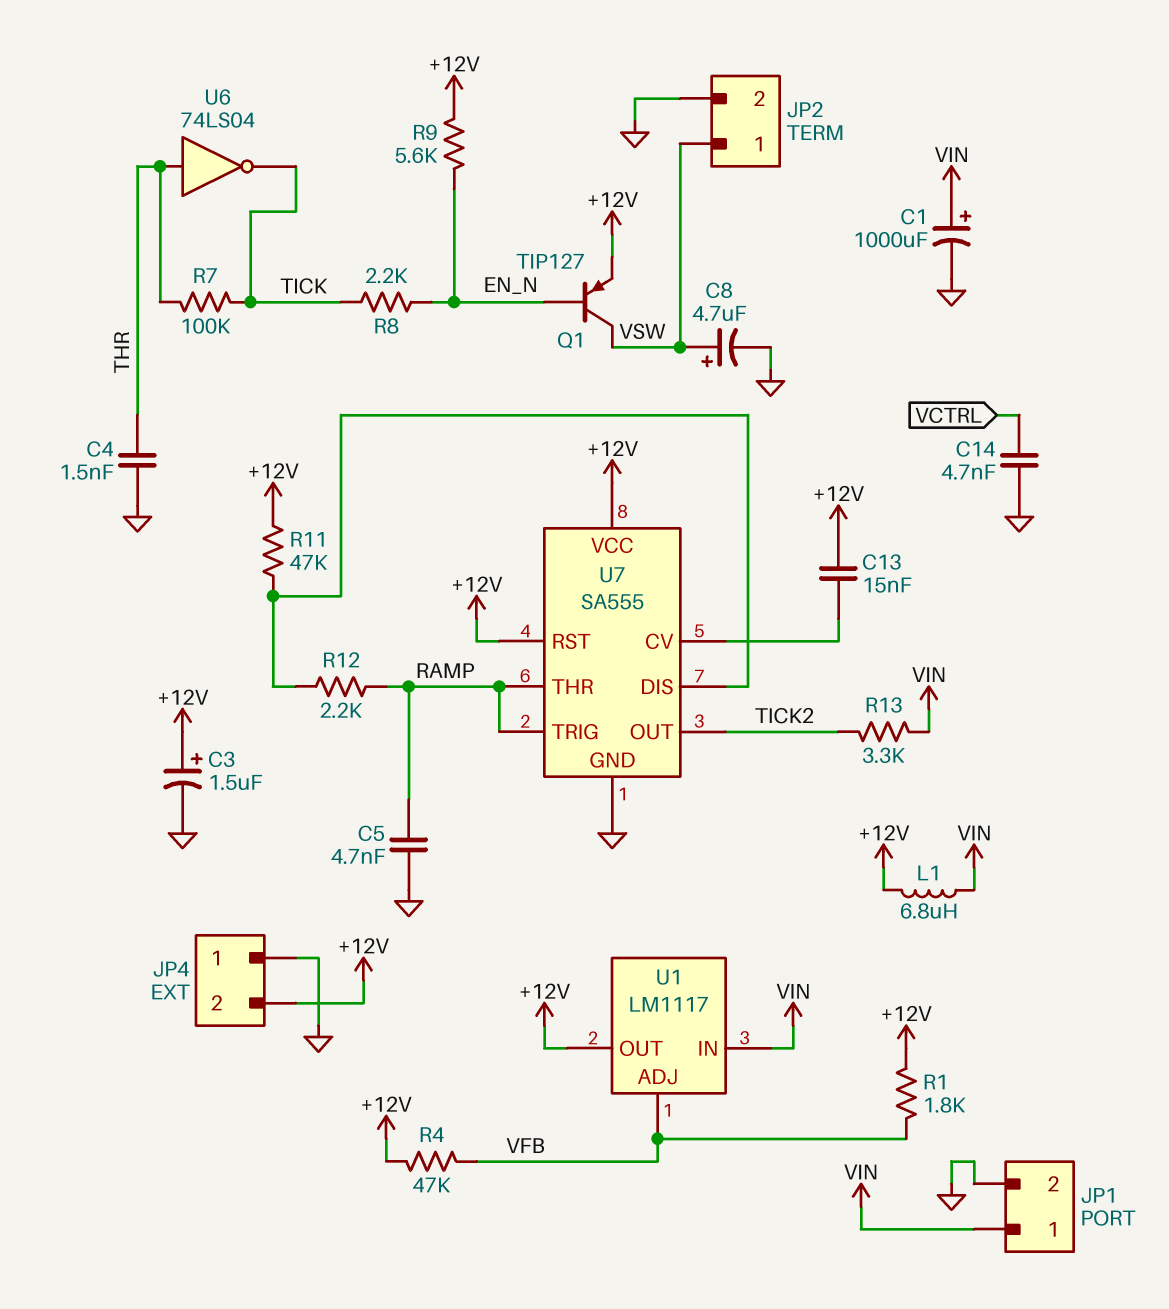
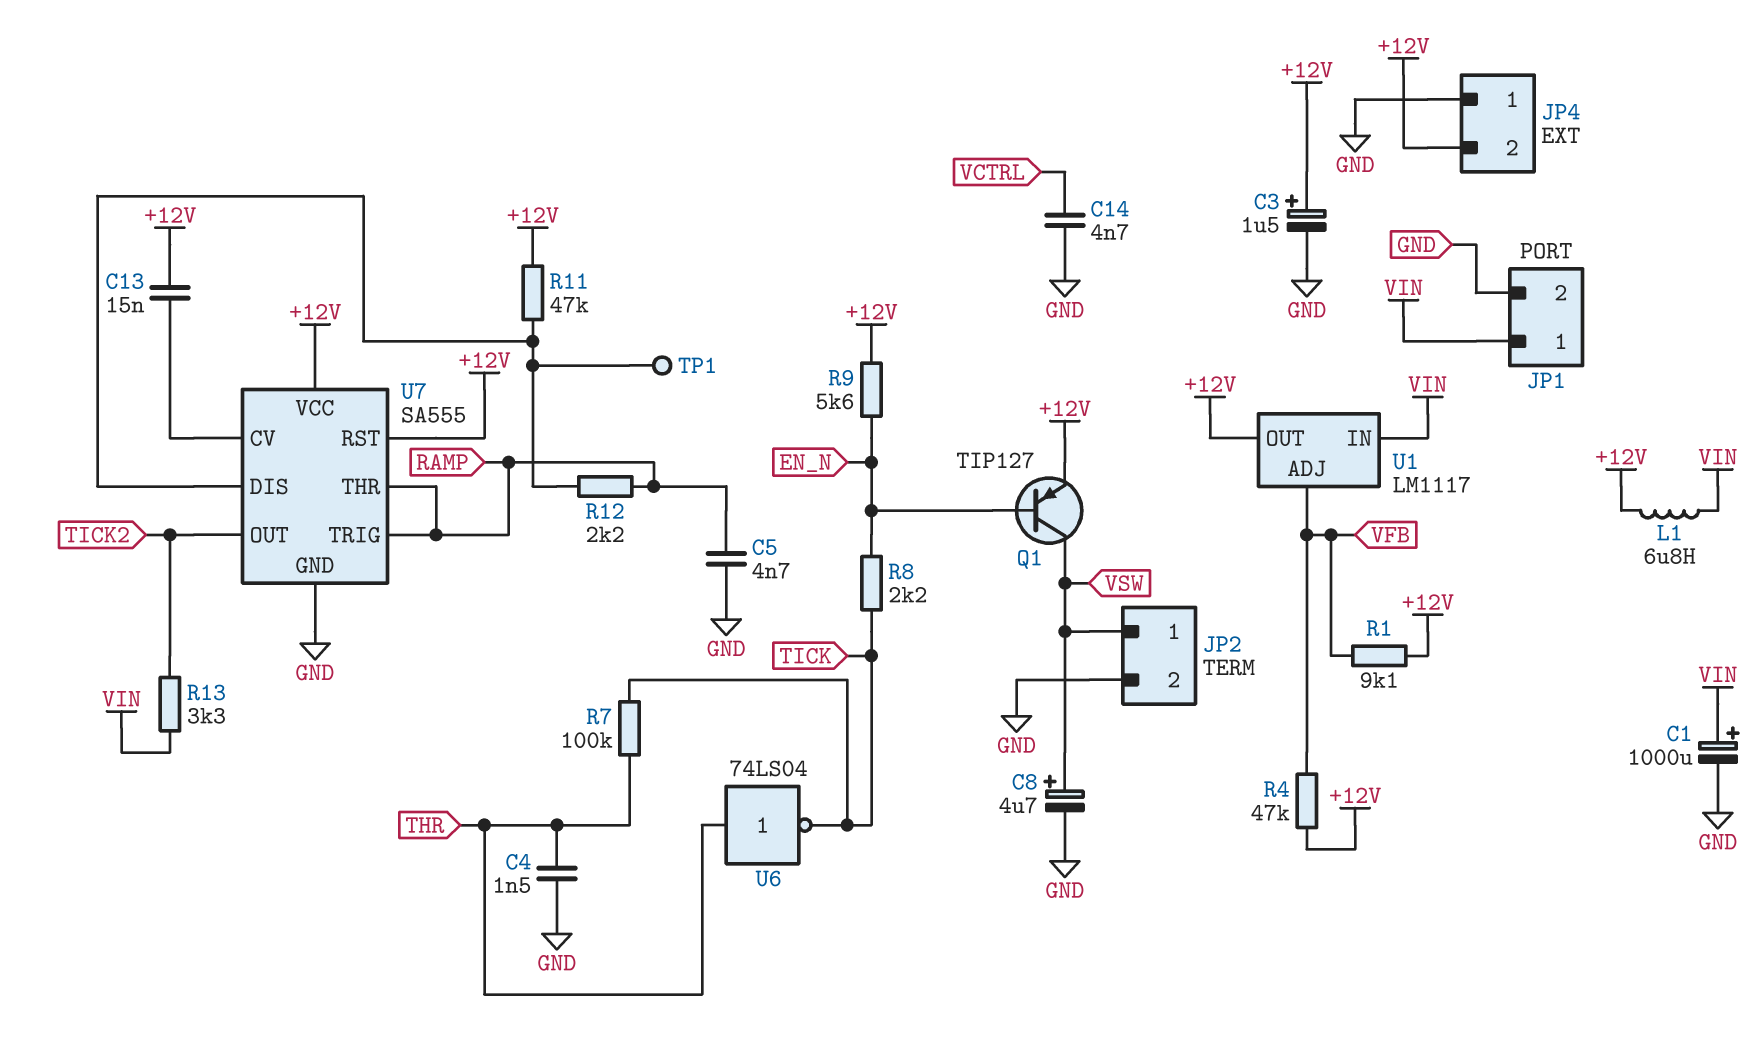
R1: 1.8k (+12V, VFB) -> 9.1k (+12V, VFB)
TP1: none -> test point (U7/DIS)

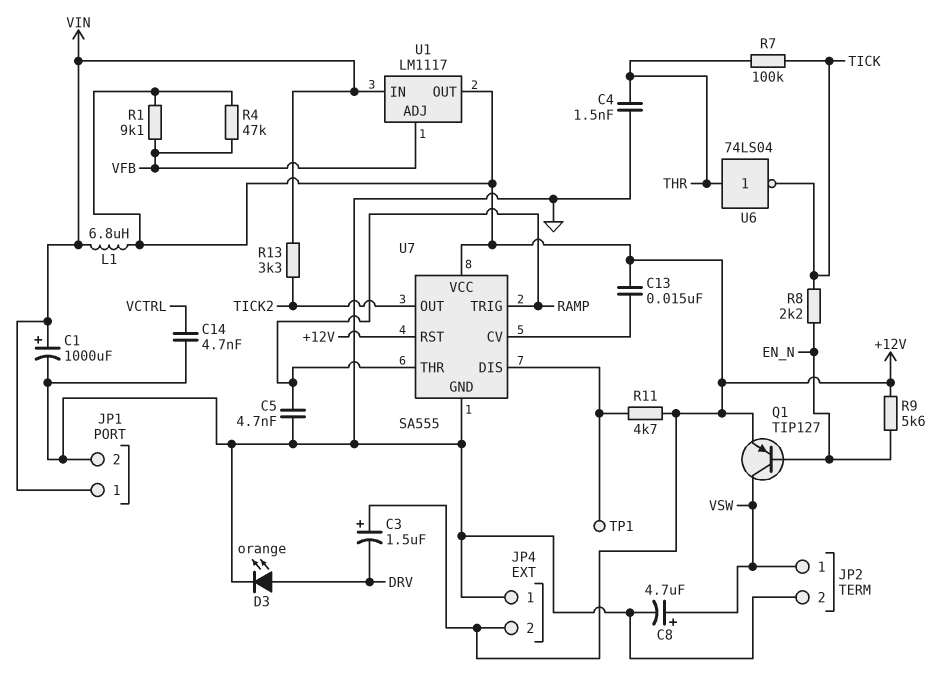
C3: 1.5uF (plus +12V, minus GND) -> 1.5uF (plus +12V, minus DRV)
D3: none -> LED orange (A DRV, K GND)
R11: 47k (+12V, U7/DIS) -> 4.7k (+12V, U7/DIS)
R12: 2.2k (RAMP, U7/DIS) -> none

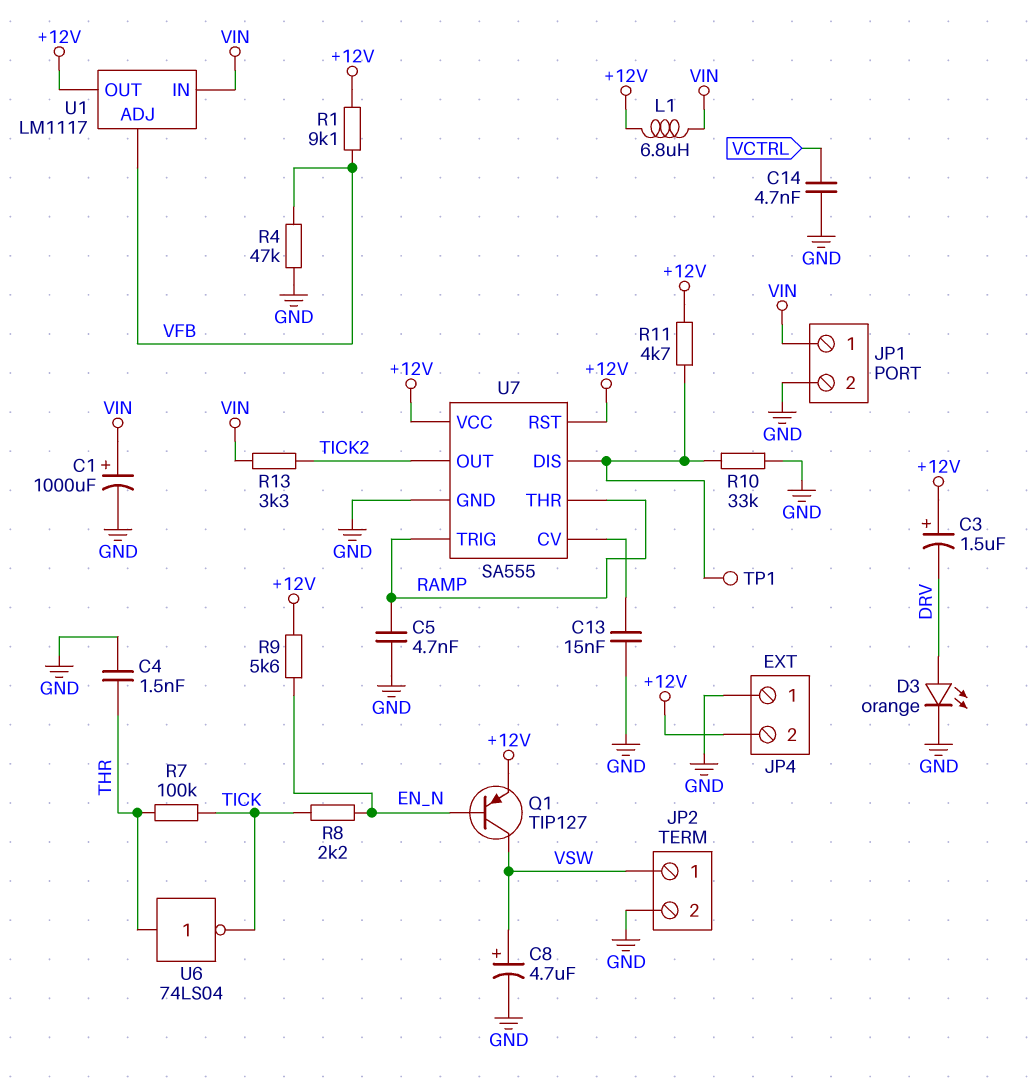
C13: 15nF (+12V, U7/CV) -> 15nF (GND, U7/CV)
R4: 47k (+12V, VFB) -> 47k (GND, VFB)
R10: none -> 33k (GND, U7/DIS)

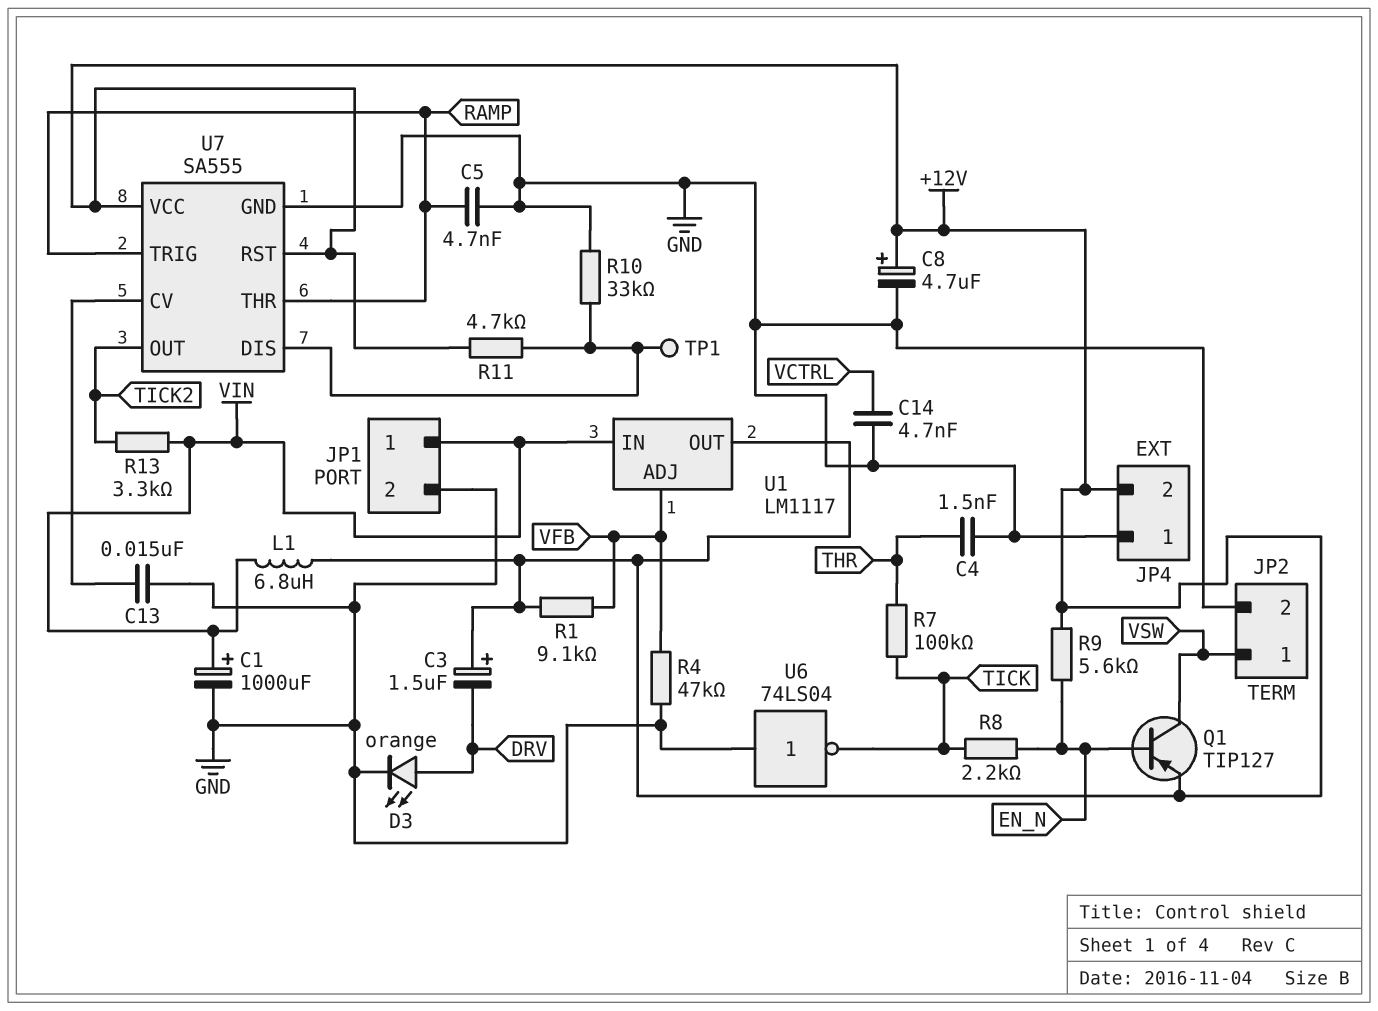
C8: 4.7uF (plus VSW, minus GND) -> 4.7uF (plus +12V, minus GND)
U6: NOT 74LS04 (in THR, out TICK) -> NOT 74LS04 (in GND, out TICK)

